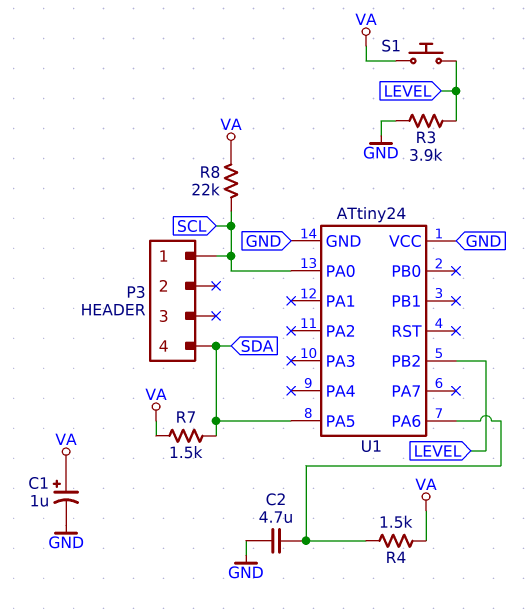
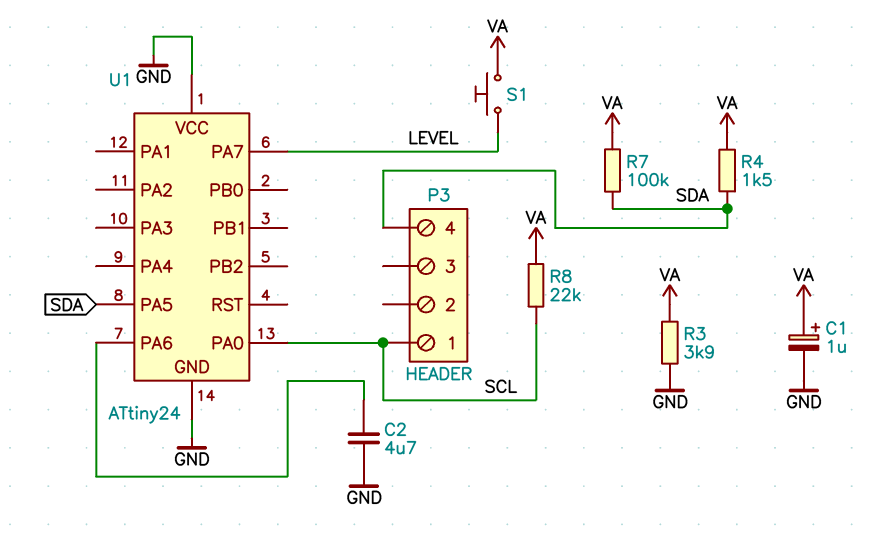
R3: 3.9k (GND, LEVEL) -> 3.9k (GND, VA)
R4: 1.5k (U1/PA6, VA) -> 1.5k (SDA, VA)
R7: 1.5k (SDA, VA) -> 100k (SDA, VA)
U1 pin PA7: none -> LEVEL
U1 pin PB2: LEVEL -> none

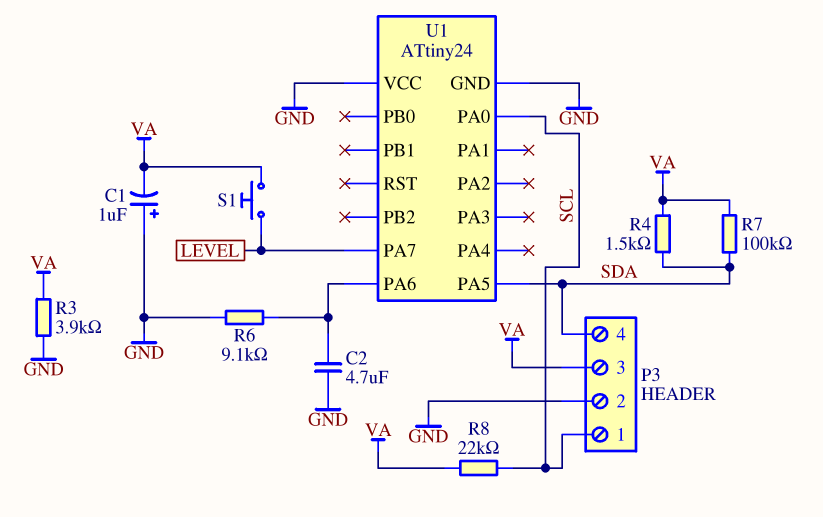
C1: 1uF (plus VA, minus GND) -> 1uF (plus GND, minus VA)
P3 pin 2: none -> GND
P3 pin 3: none -> VA
R6: none -> 9.1k (GND, U1/PA6)

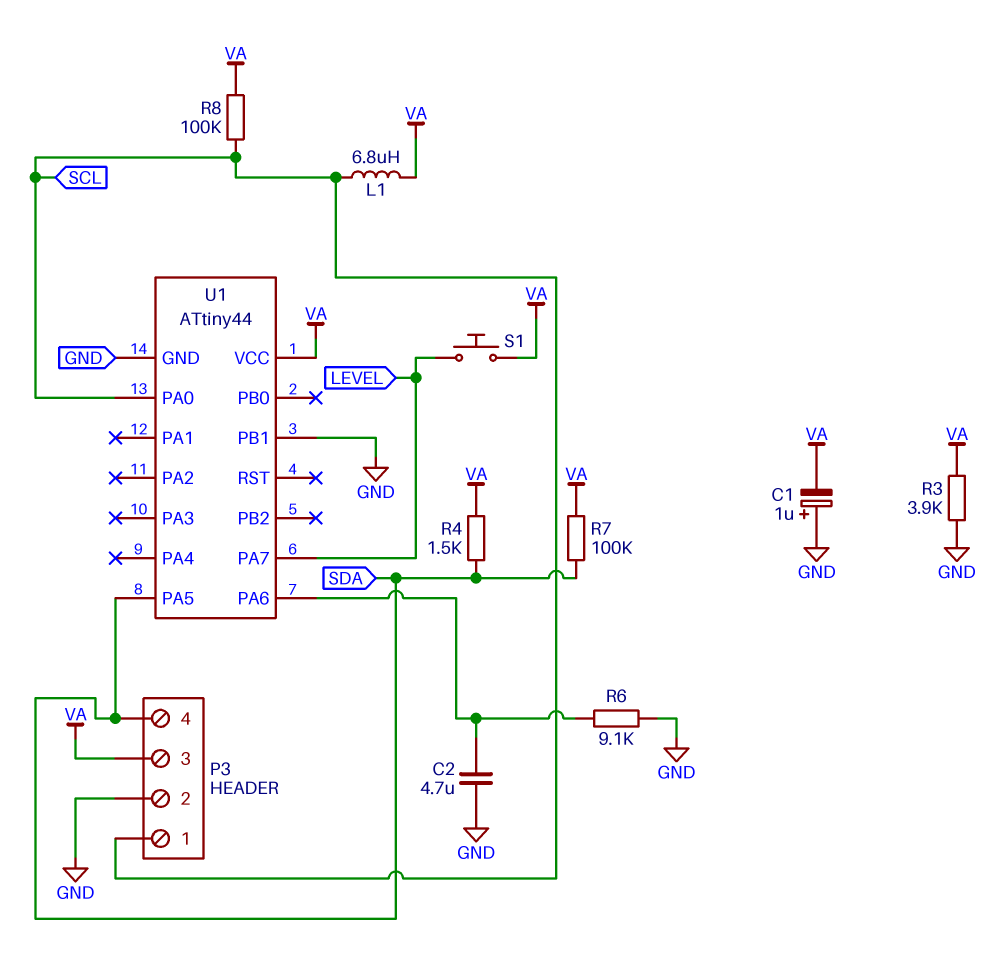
L1: none -> 6.8uH (SCL, VA)
R8: 22k (SCL, VA) -> 100k (SCL, VA)
U1: ATtiny24 -> ATtiny44
U1 pin PB1: none -> GND
U1 pin VCC: GND -> VA

